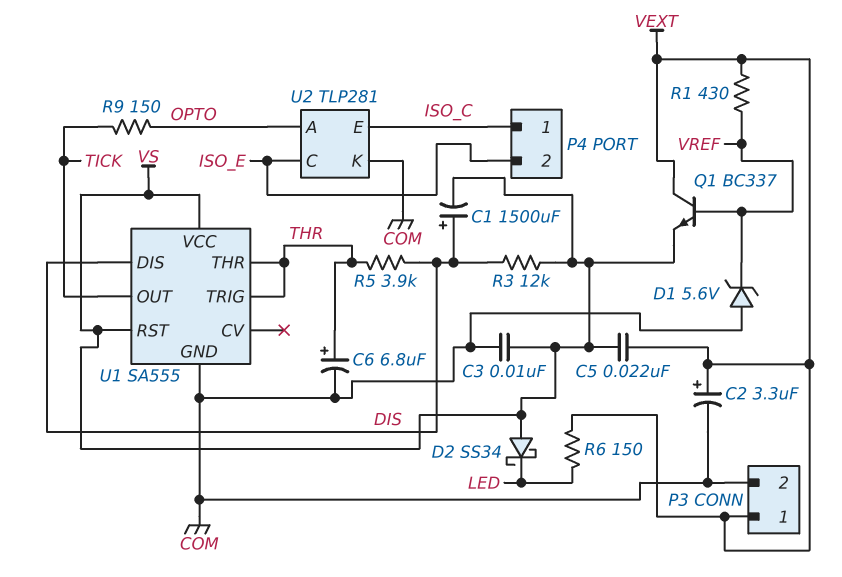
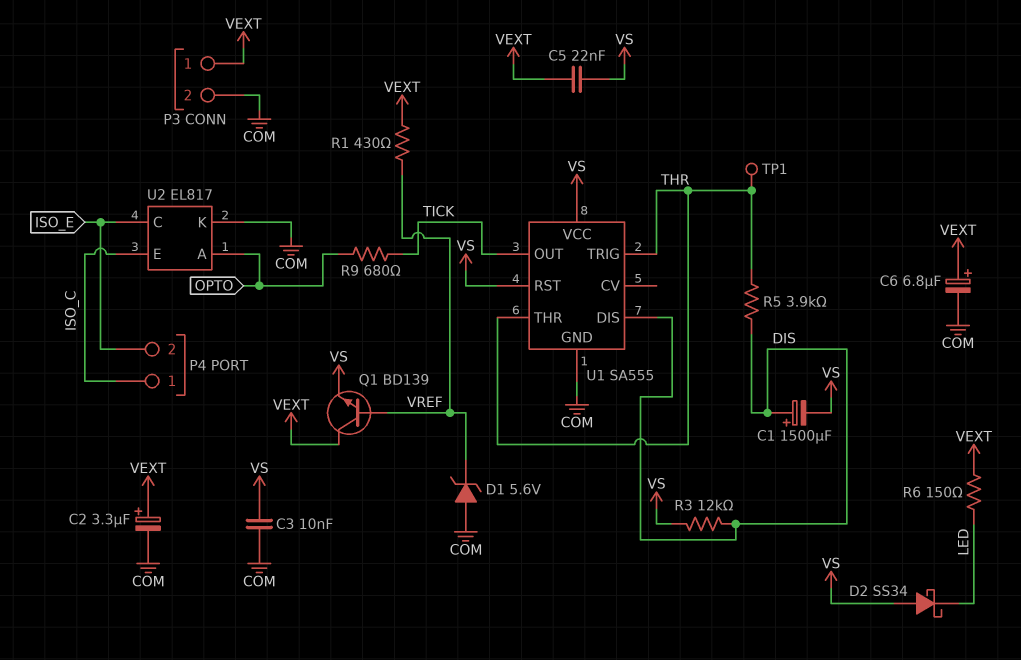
C6: 6.8uF (plus THR, minus COM) -> 6.8uF (plus VEXT, minus COM)
Q1: NPN BC337 (B VREF, C VEXT, E VS) -> NPN BD139 (B VREF, C VEXT, E VS)
R9: 150 (OPTO, TICK) -> 680 (OPTO, TICK)
TP1: none -> test point (THR)
U2: TLP281 -> EL817

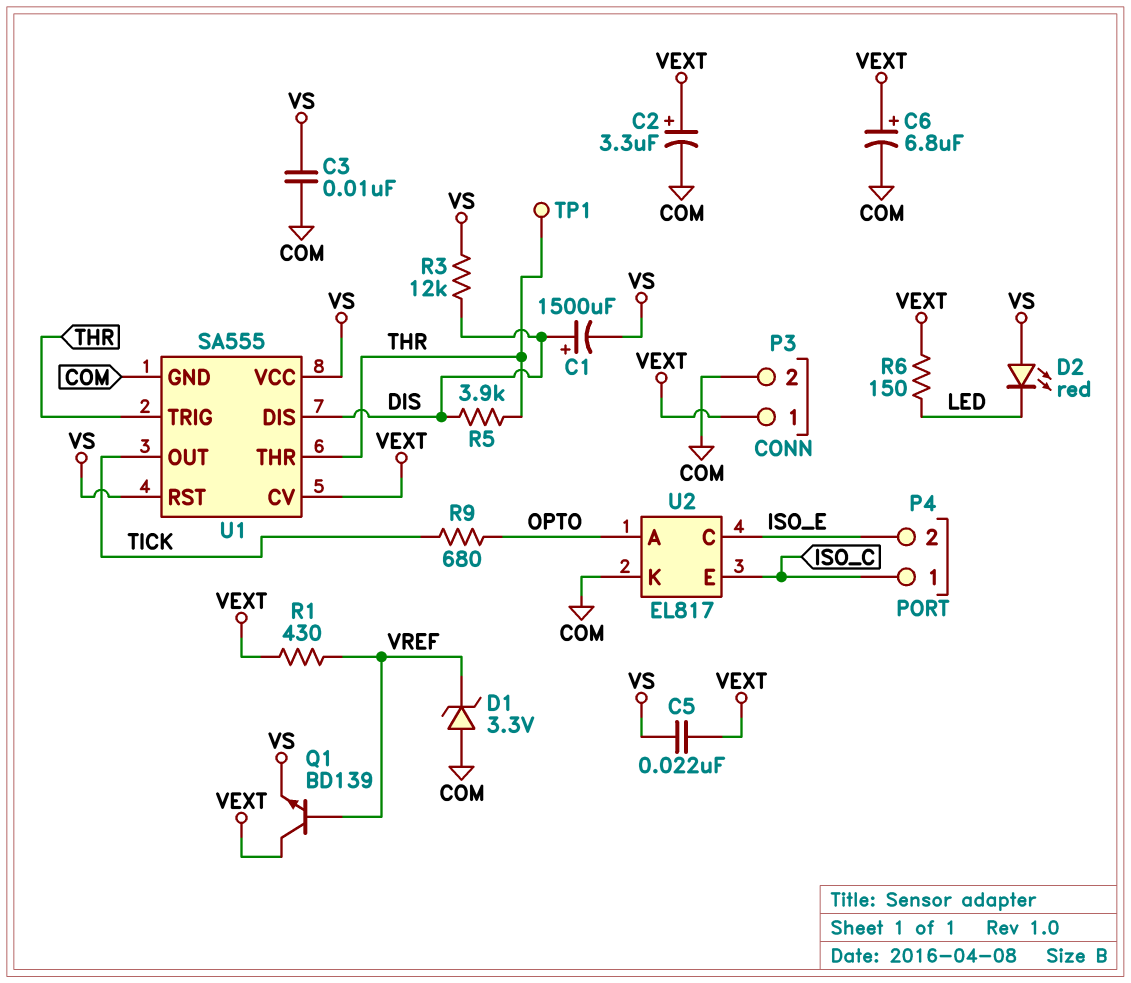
D1: zener 5.6V (A COM, K VREF) -> zener 3.3V (A COM, K VREF)
D2: schottky SS34 (A VS, K LED) -> LED red (A VS, K LED)
U1 pin CV: none -> VEXT

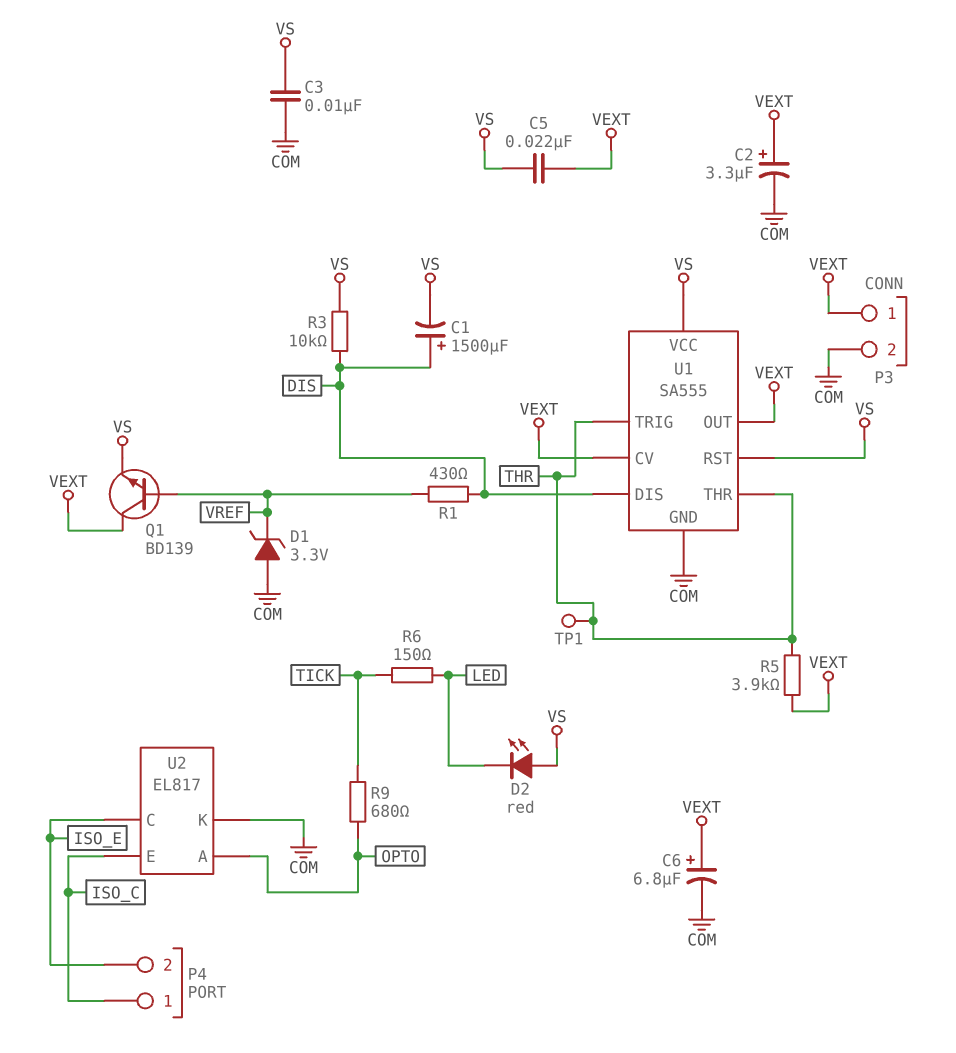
R1: 430 (VEXT, VREF) -> 430 (DIS, VREF)
R3: 12k (DIS, VS) -> 10k (DIS, VS)
R5: 3.9k (DIS, THR) -> 3.9k (THR, VEXT)
R6: 150 (LED, VEXT) -> 150 (LED, TICK)
U1 pin OUT: TICK -> VEXT

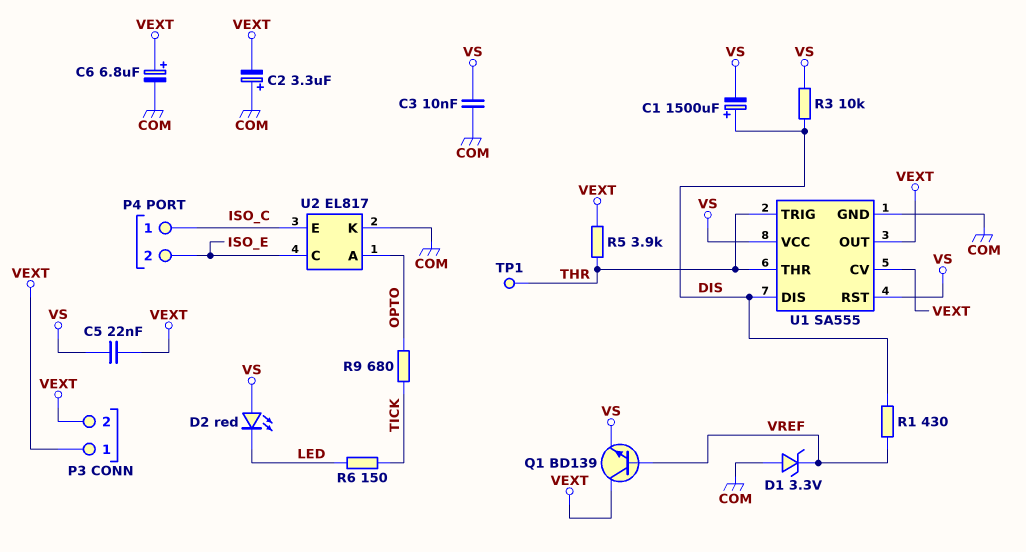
C2: 3.3uF (plus VEXT, minus COM) -> 3.3uF (plus COM, minus VEXT)
P3 pin 2: COM -> VEXT

